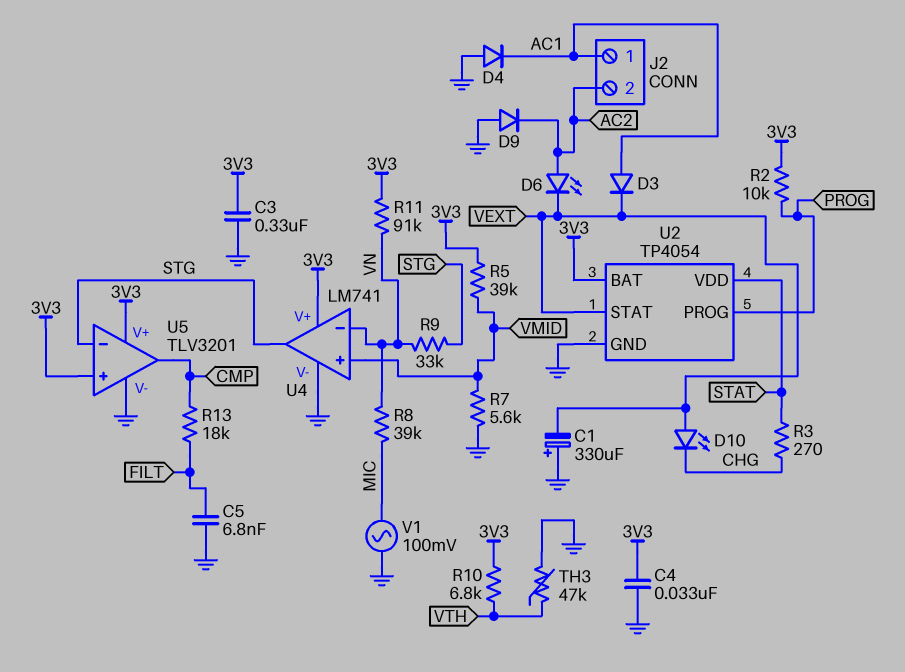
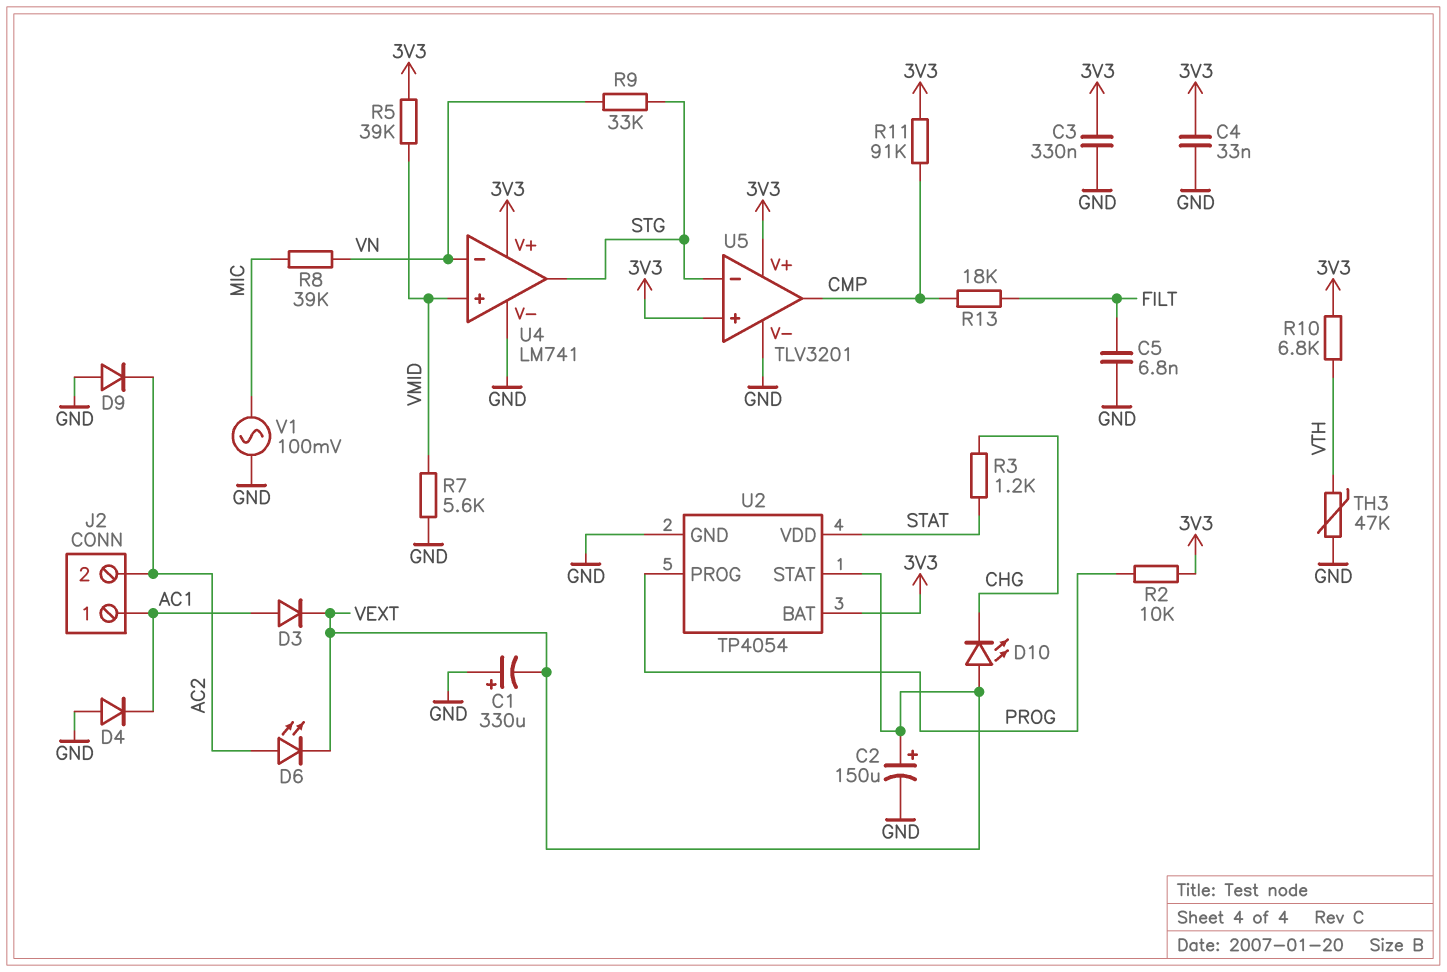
C2: none -> 150uF (plus VEXT, minus GND)
R3: 270 (CHG, STAT) -> 1.2k (CHG, STAT)
R11: 91k (3V3, VN) -> 91k (3V3, CMP)

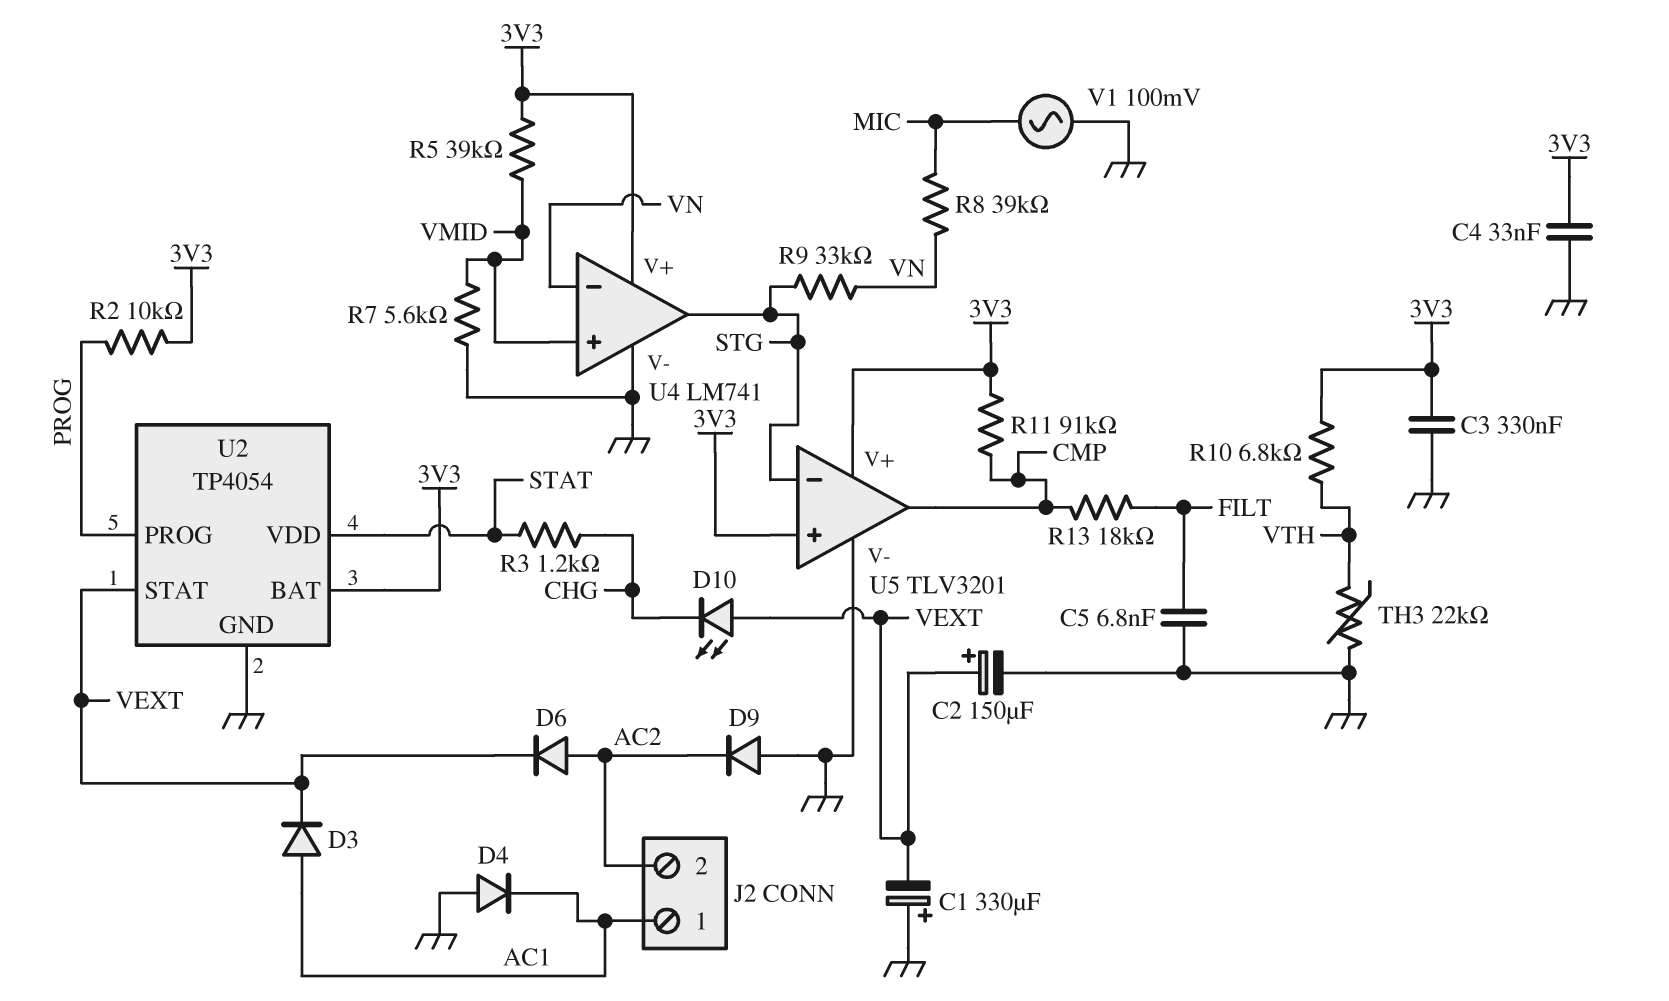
D6: LED (A AC2, K VEXT) -> diode (A AC2, K VEXT)
TH3: 47k (GND, VTH) -> 22k (GND, VTH)

